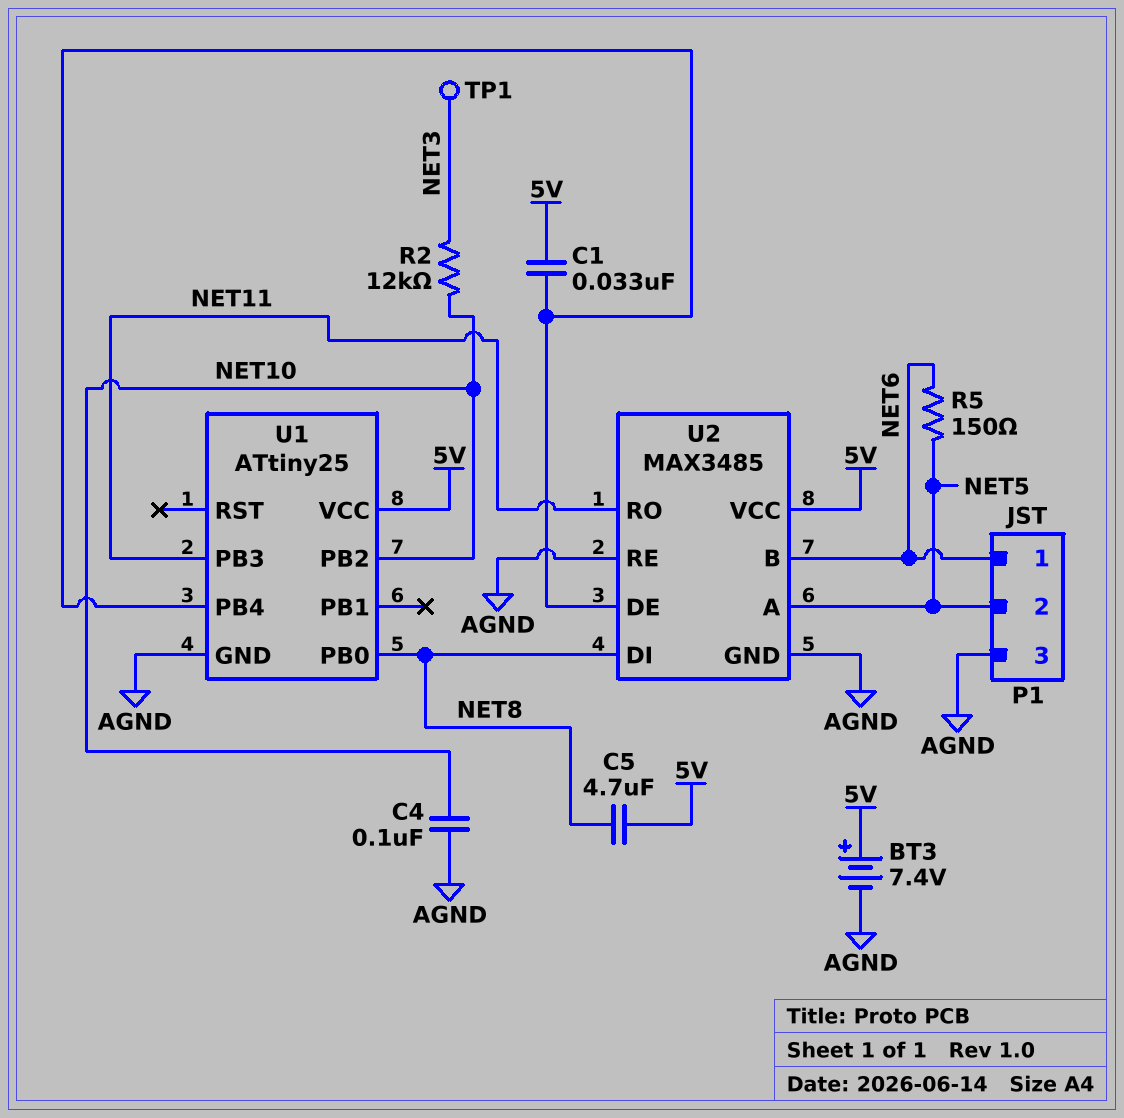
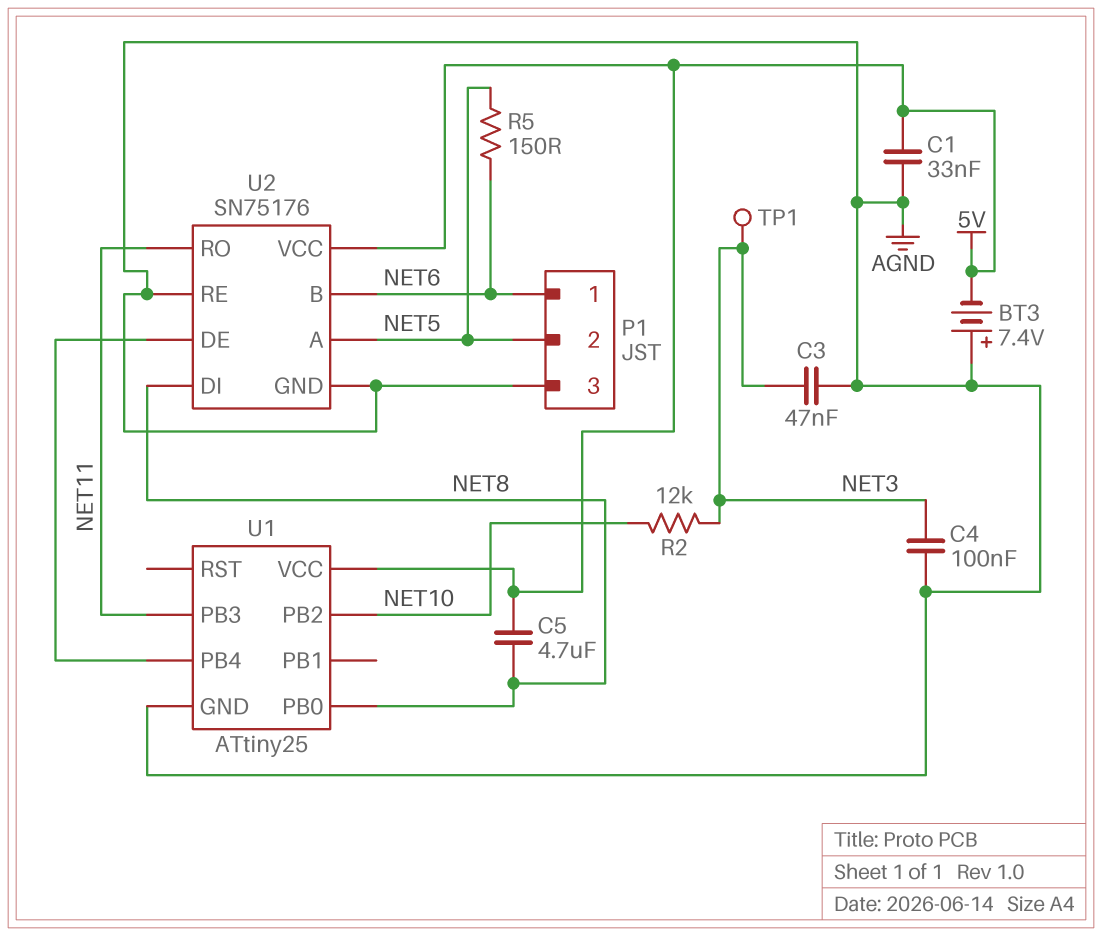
BT3: 7.4V (plus 5V, minus AGND) -> 7.4V (plus AGND, minus 5V)
C1: 33nF (5V, U1/PB4) -> 33nF (5V, AGND)
C3: none -> 47nF (AGND, NET3)
C4: 100nF (AGND, NET10) -> 100nF (AGND, NET3)
U2: MAX3485 -> SN75176

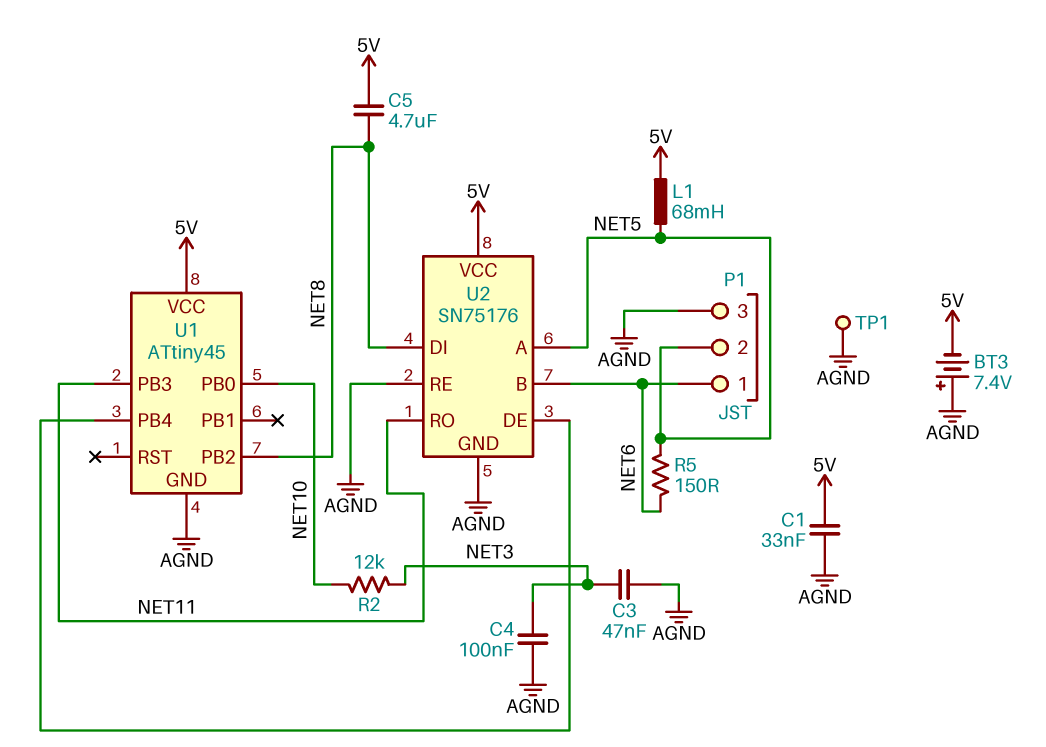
L1: none -> 68mH (5V, NET5)
TP1: test point (NET3) -> test point (AGND)
U1: ATtiny25 -> ATtiny45
U1 pin PB0: NET8 -> NET10
U1 pin PB2: NET10 -> NET8

